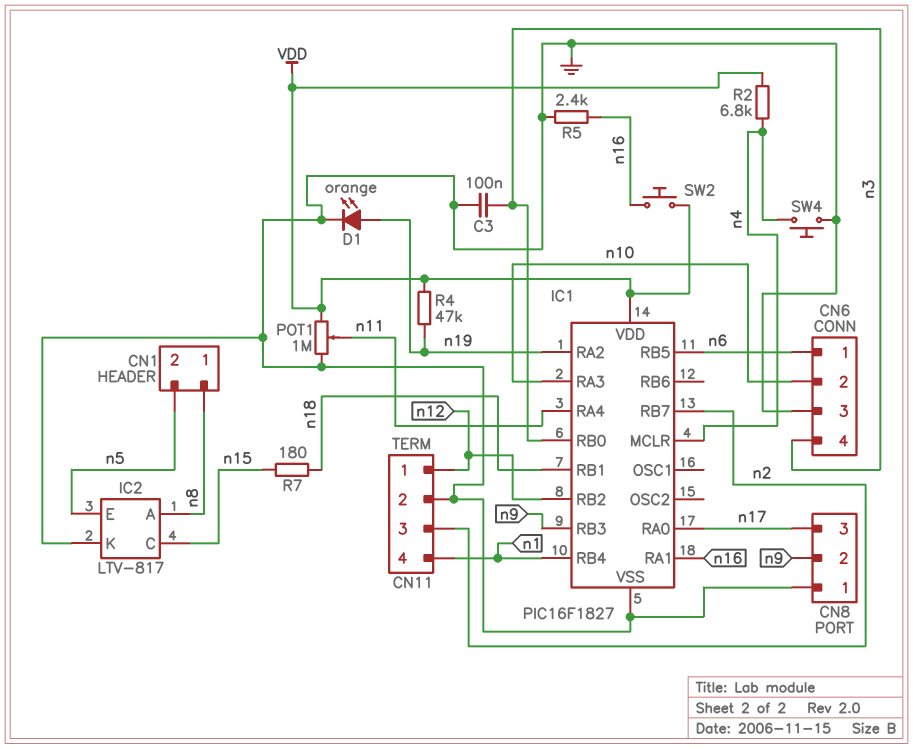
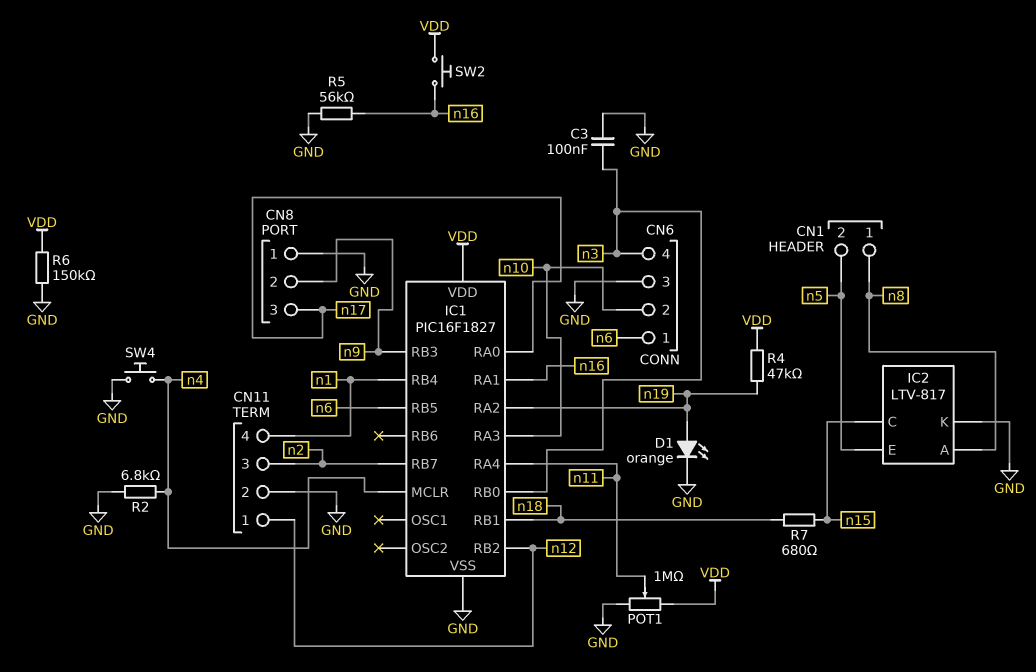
R2: 6.8k (VDD, n4) -> 6.8k (GND, n4)
R5: 2.4k (GND, n16) -> 56k (GND, n16)
R6: none -> 150k (GND, VDD)
R7: 180 (n15, n18) -> 680 (n15, n18)

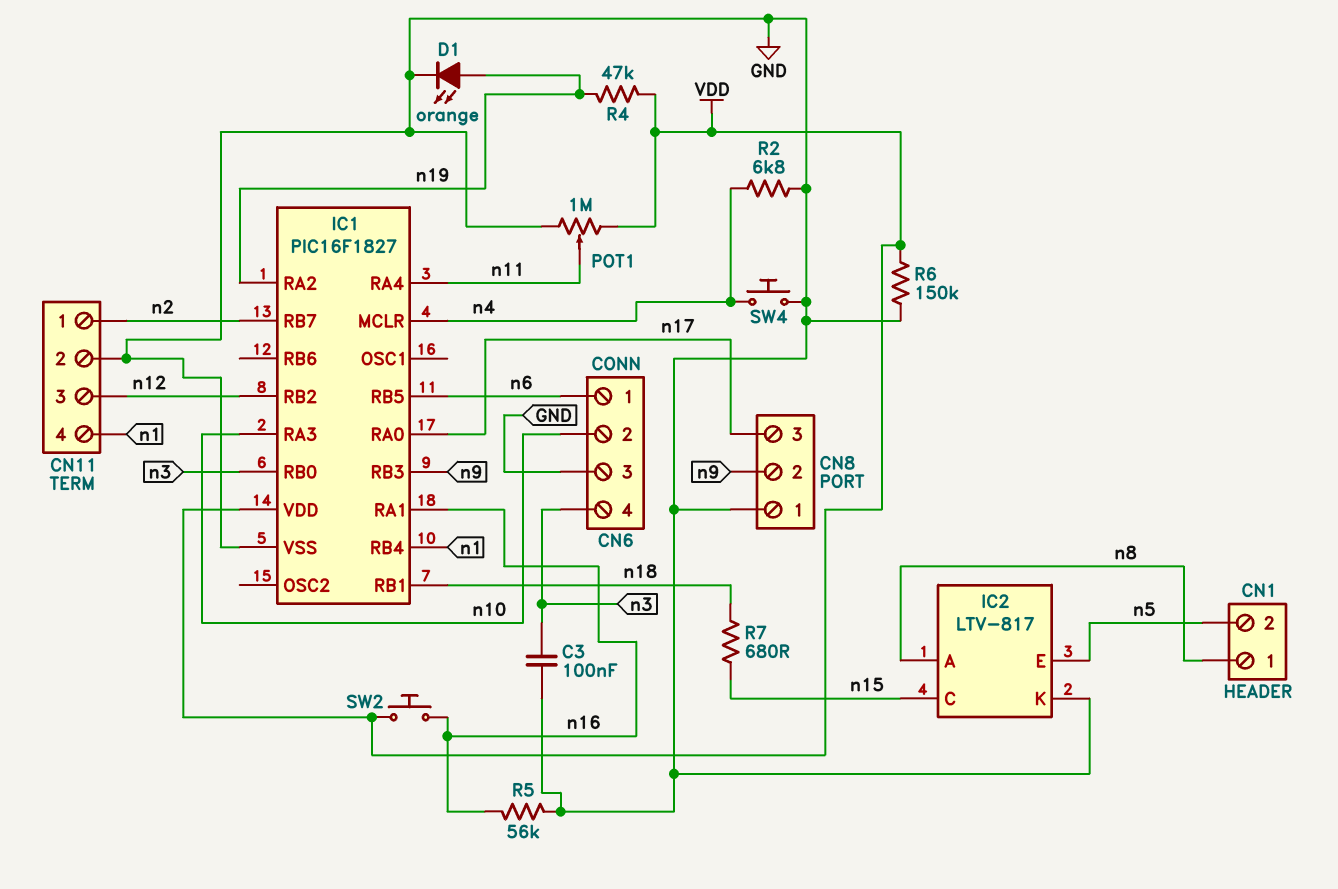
CN11 pin 1: n12 -> n2
CN11 pin 3: n2 -> n12

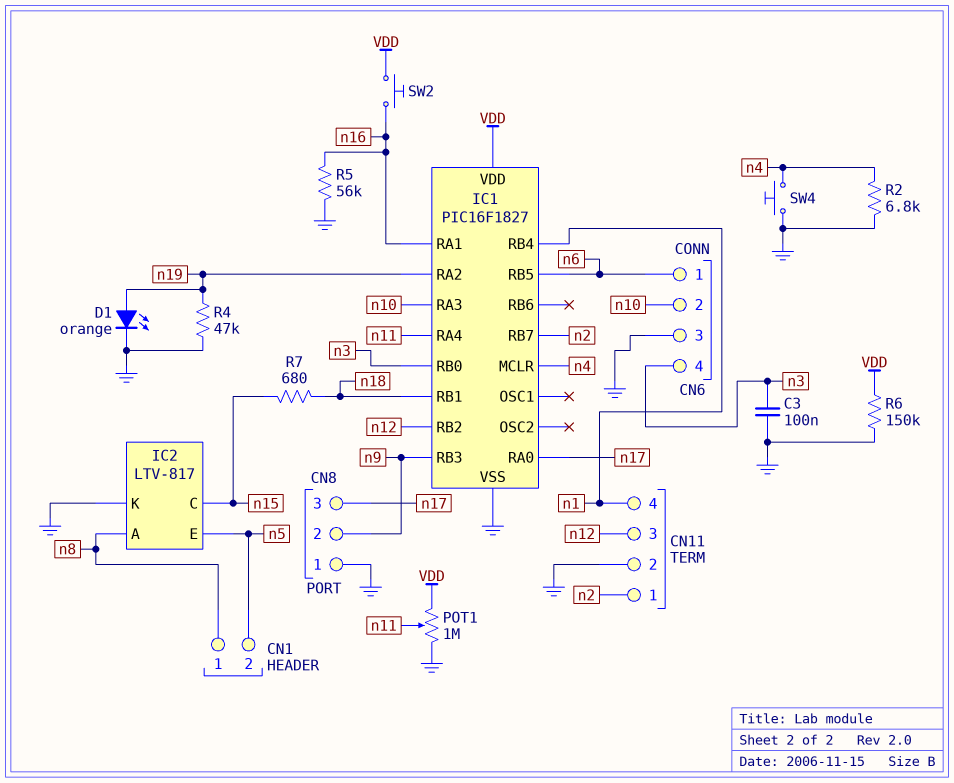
R4: 47k (VDD, n19) -> 47k (GND, n19)

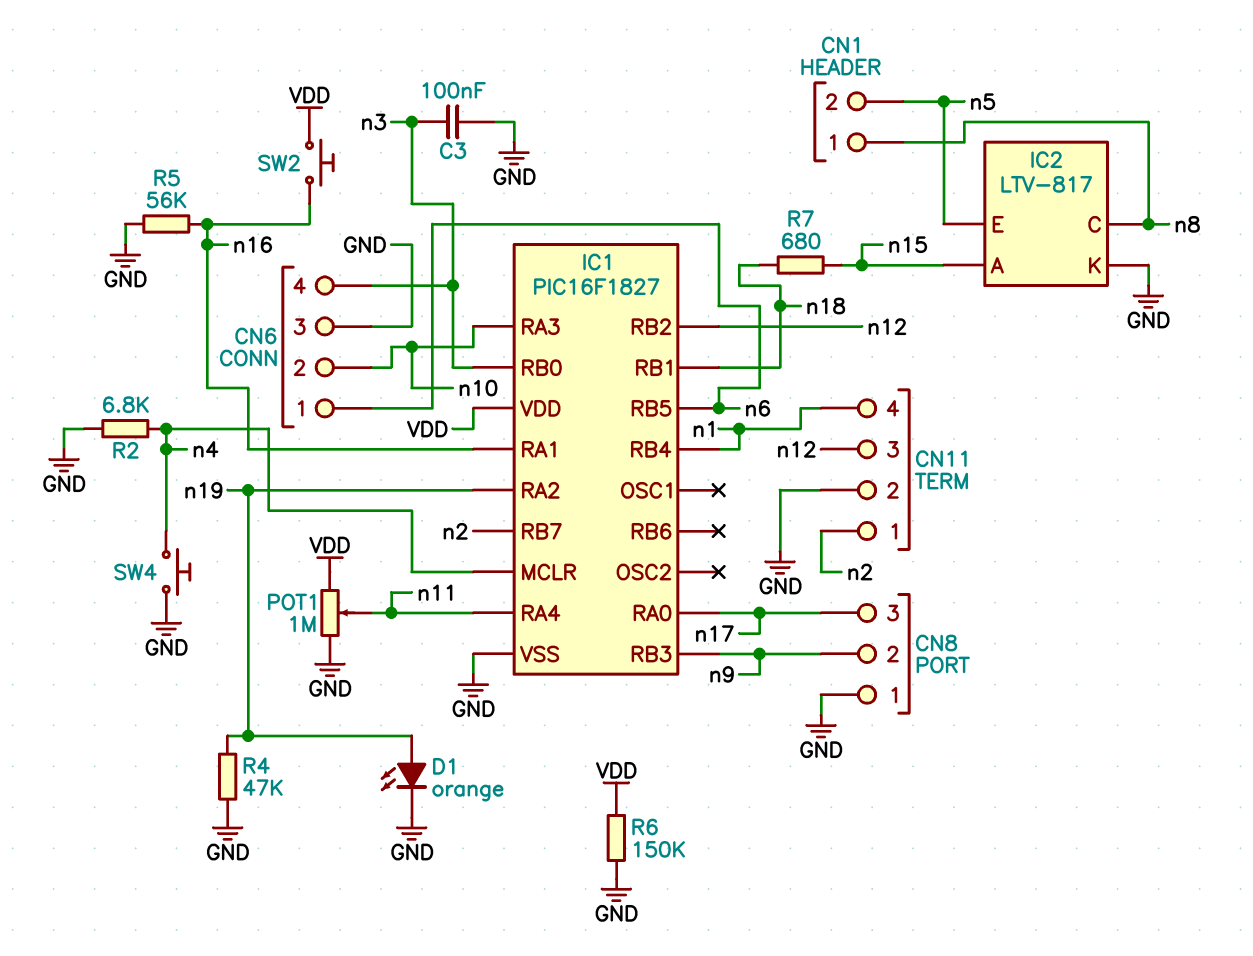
IC2 pin A: n8 -> n15
IC2 pin C: n15 -> n8

